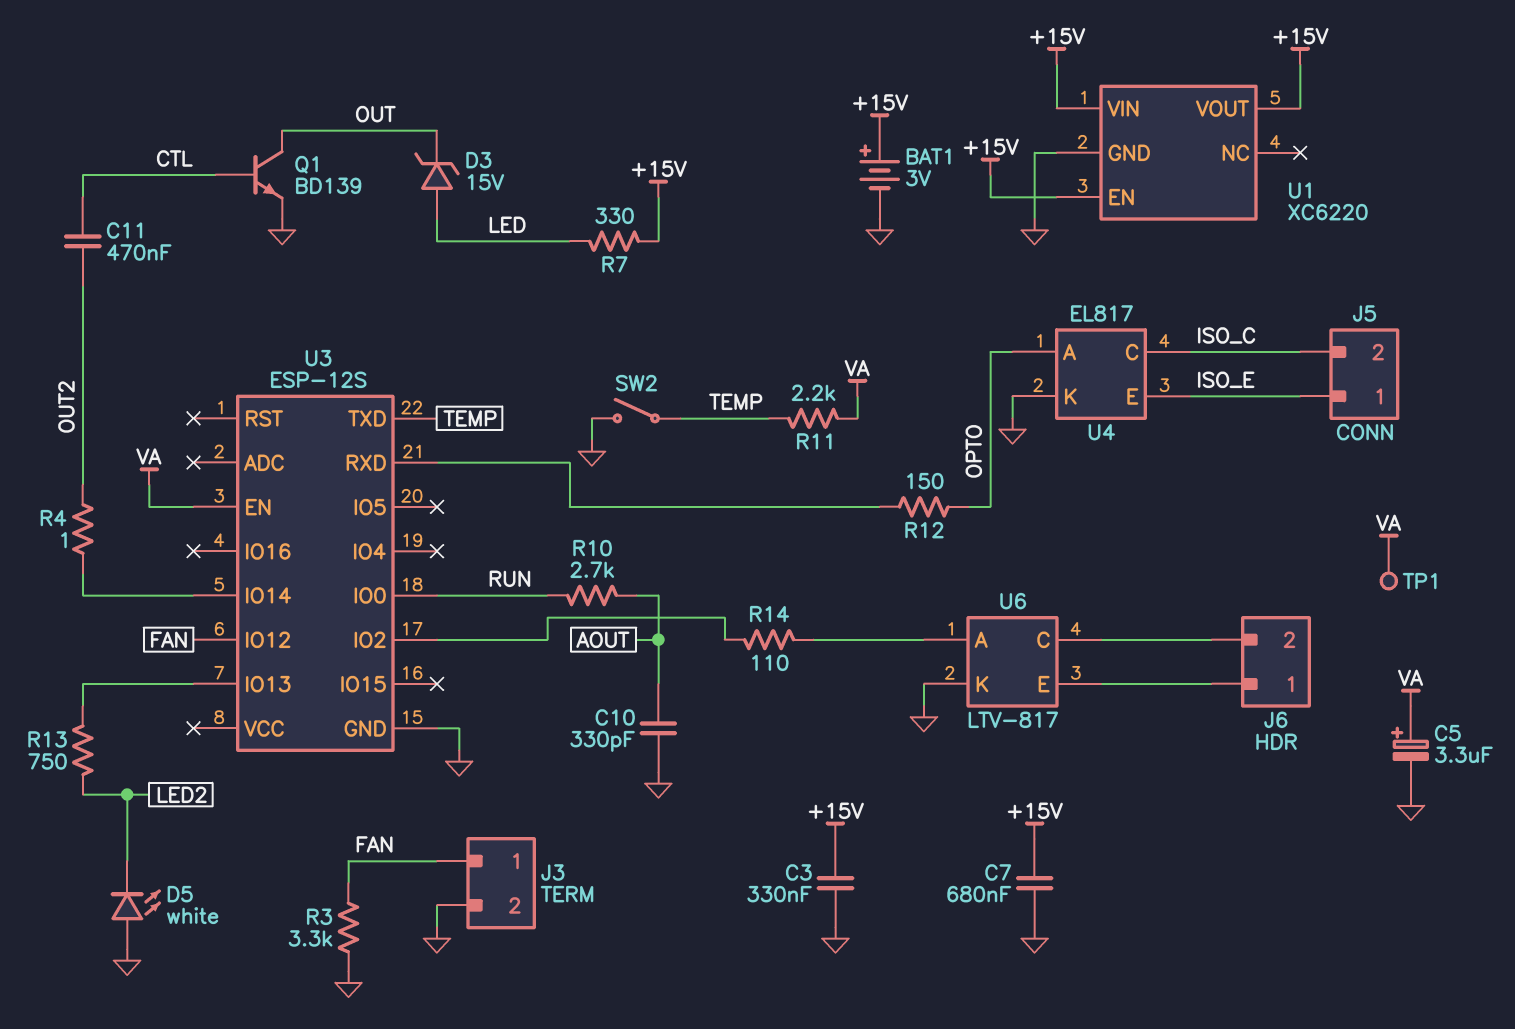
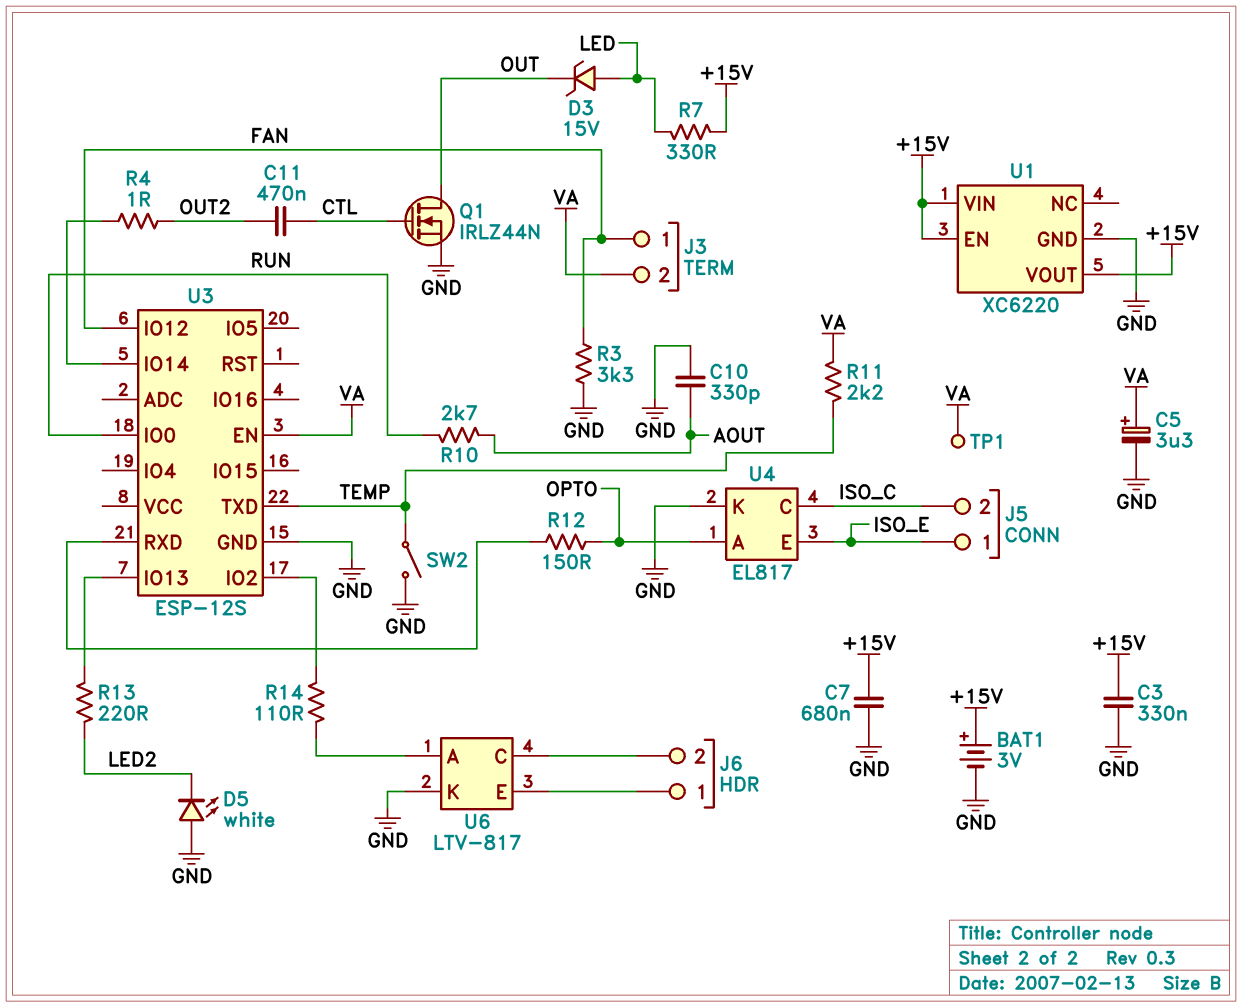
J3 pin 2: GND -> VA
Q1: NPN BD139 (B CTL, C OUT, E GND) -> NMOS IRLZ44N (G CTL, D OUT, S GND)
R13: 750 (LED2, U3/IO13) -> 220 (LED2, U3/IO13)

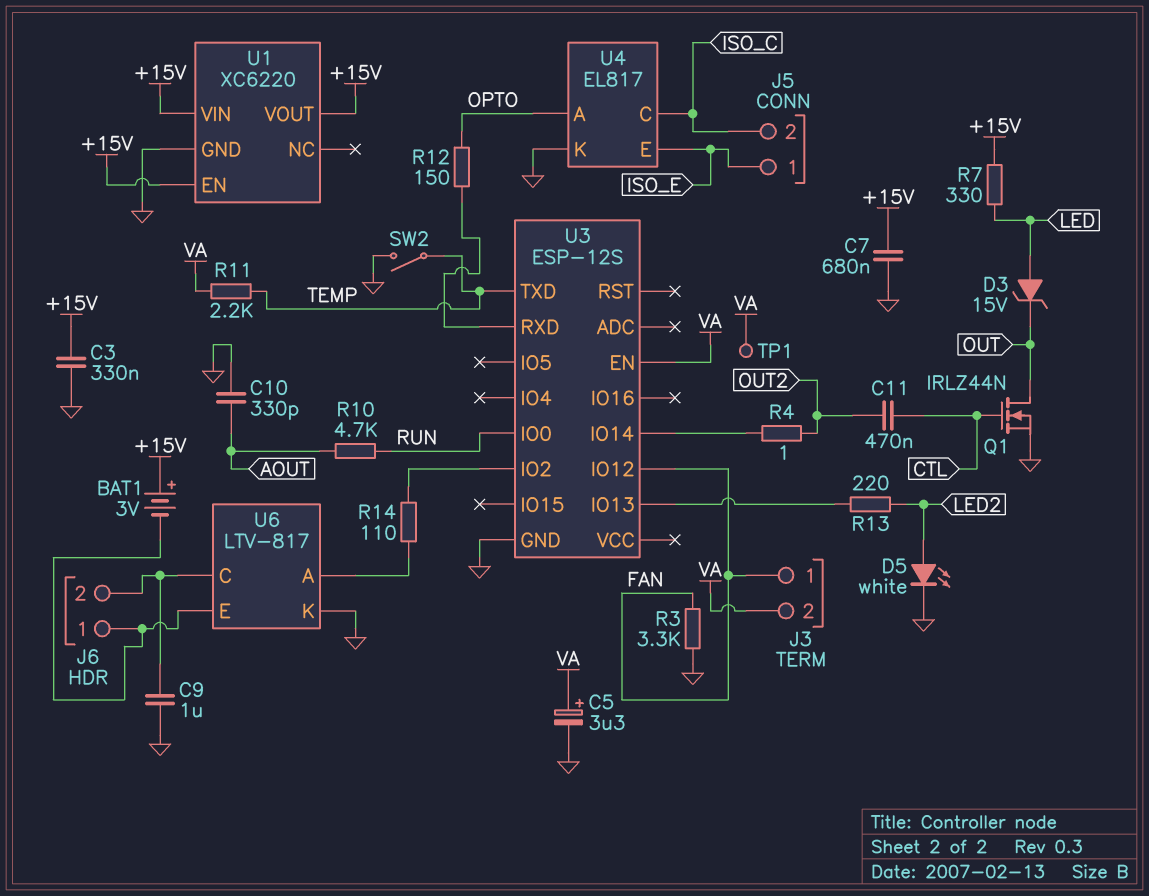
BAT1: 3V (plus +15V, minus GND) -> 3V (plus +15V, minus J6/1)
C9: none -> 1uF (GND, J6/2)
D5: LED white (A GND, K LED2) -> LED white (A LED2, K GND)
R10: 2.7k (AOUT, RUN) -> 4.7k (AOUT, RUN)

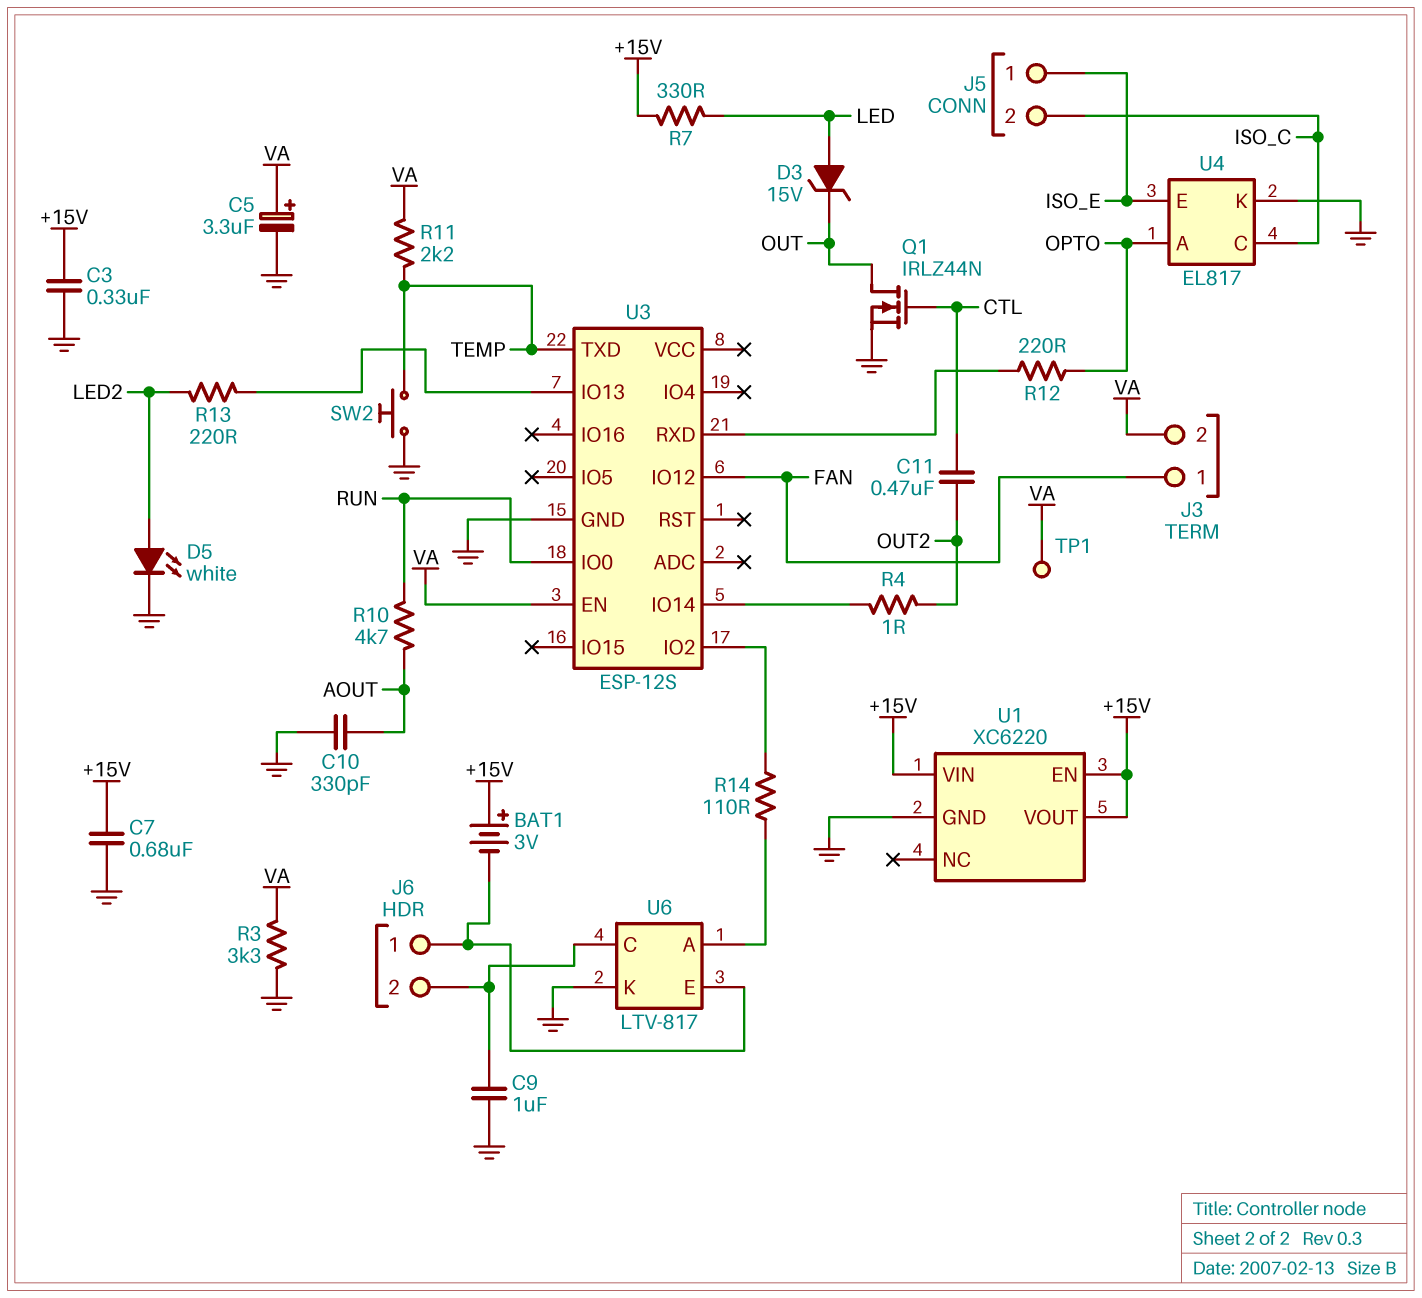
R3: 3.3k (FAN, GND) -> 3.3k (GND, VA)
R12: 150 (OPTO, U3/RXD) -> 220 (OPTO, U3/RXD)
SW2: switch (GND, TEMP) -> button (GND, TEMP)

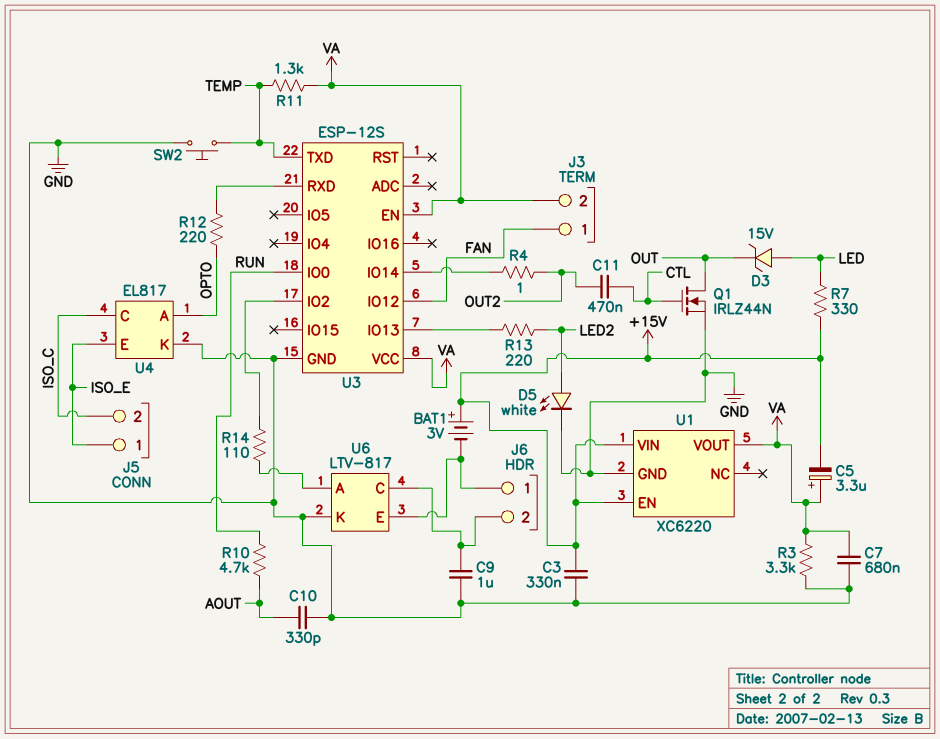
C5: 3.3uF (plus VA, minus GND) -> 3.3uF (plus VA, minus +15V)
C7: 680nF (+15V, GND) -> 680nF (GND, VA)
R11: 2.2k (TEMP, VA) -> 1.3k (TEMP, VA)
TP1: test point (VA) -> none
U1 pin VOUT: +15V -> VA
U3 pin VCC: none -> VA

